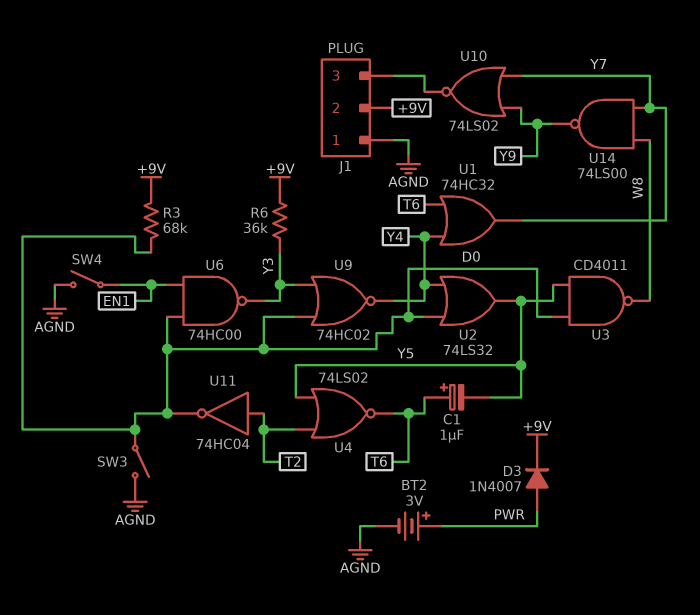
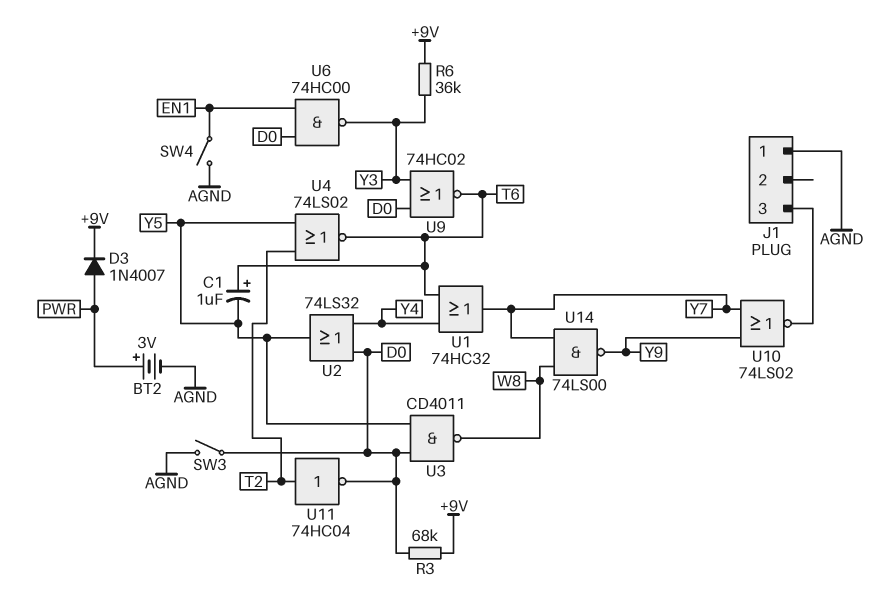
J1 pin 2: +9V -> none
U9: NOR 74HC02 (in D0, in Y3, out Y4) -> NOR 74HC02 (in D0, in Y3, out T6)

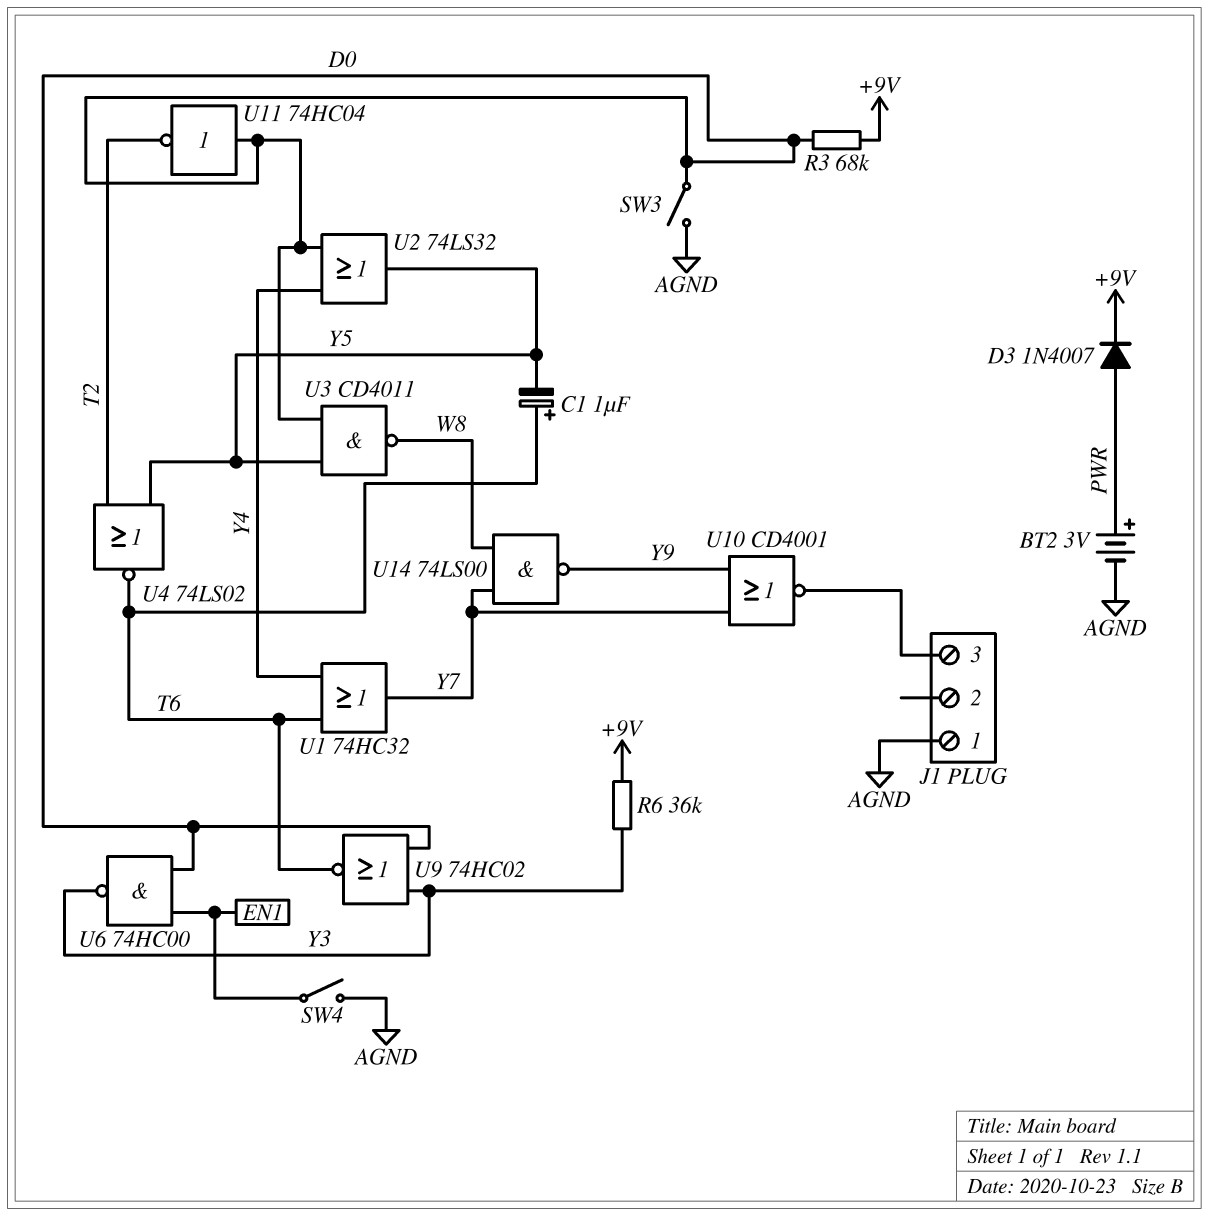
U10: NOR 74LS02 (in Y7, in Y9, out J1/3) -> NOR CD4001 (in Y7, in Y9, out J1/3)
U11: NOT 74HC04 (in T2, out D0) -> NOT 74HC04 (in D0, out T2)

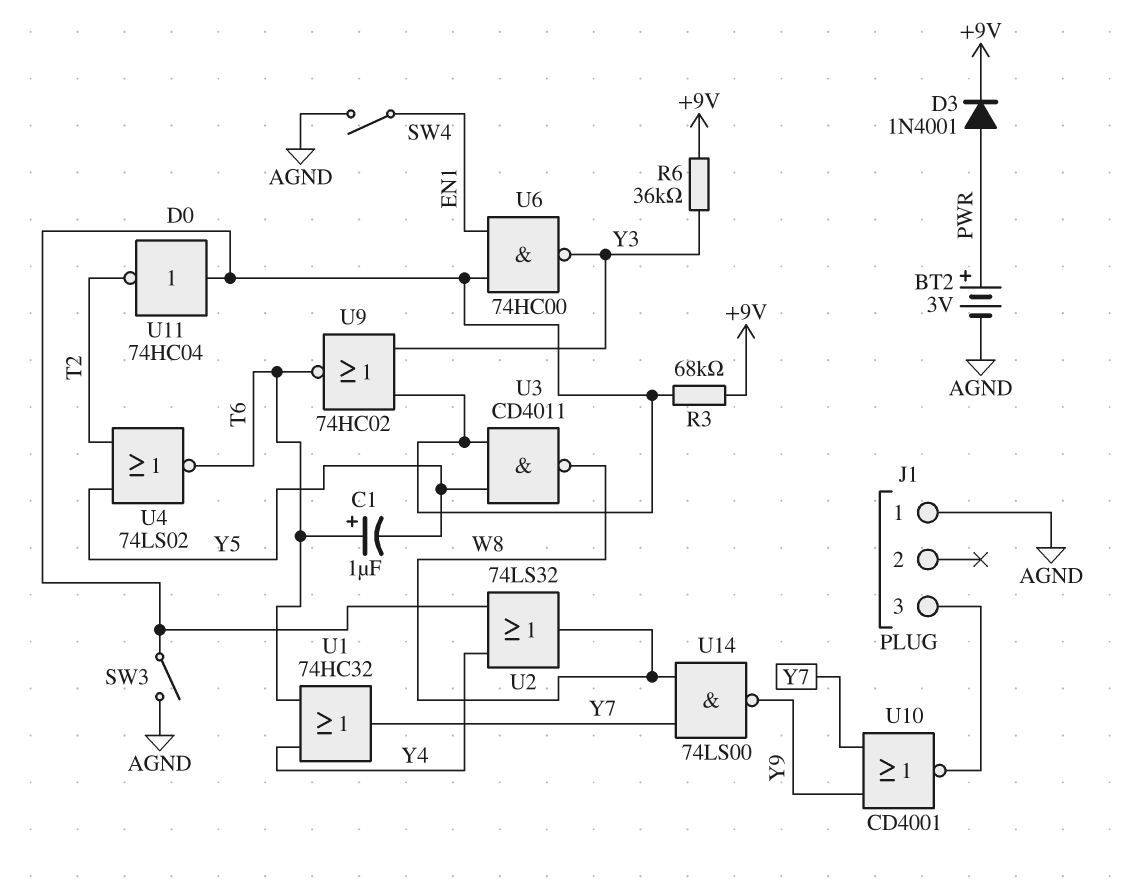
D3: diode 1N4007 (A PWR, K +9V) -> diode 1N4001 (A PWR, K +9V)
U2: OR 74LS32 (in D0, in Y4, out Y5) -> OR 74LS32 (in D0, in Y4, out W8)

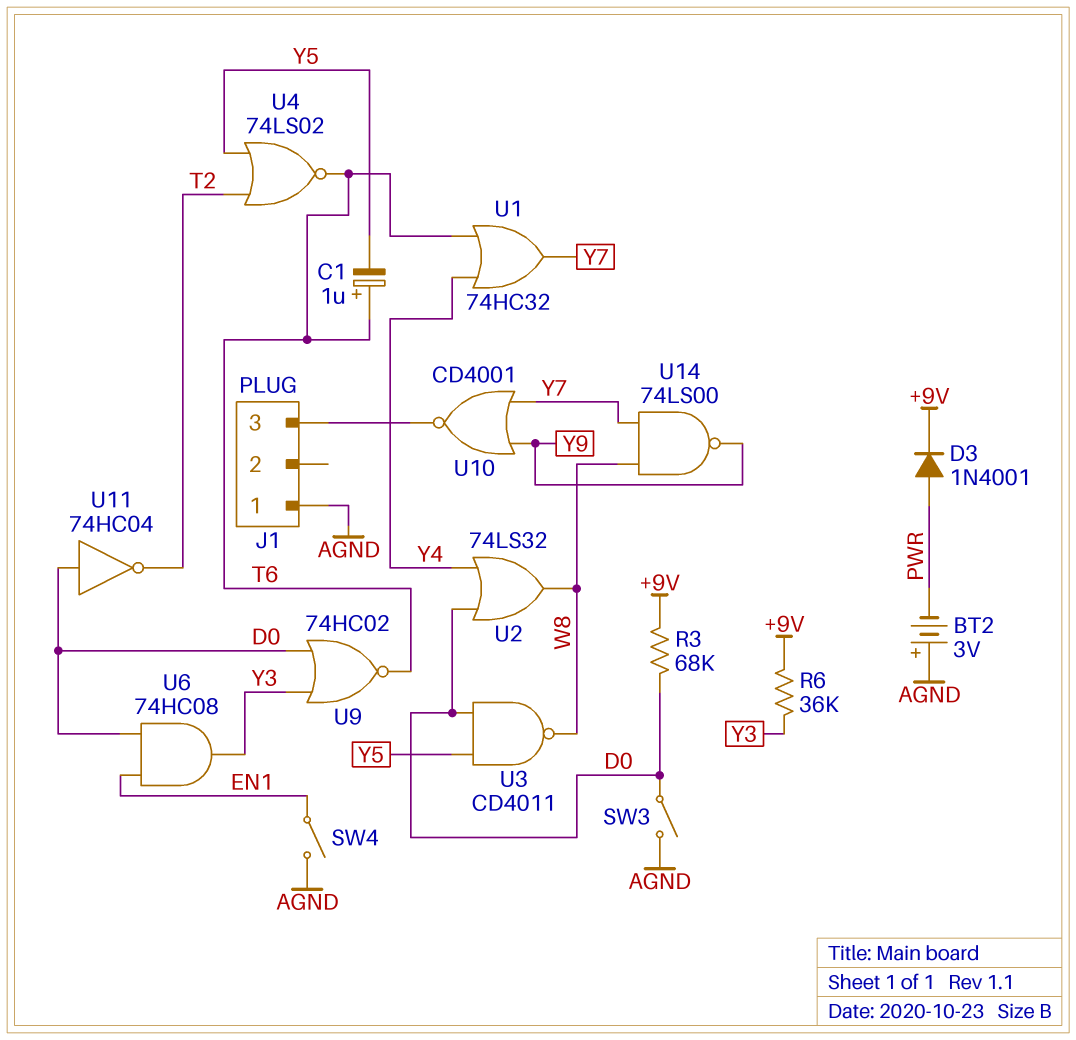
BT2: 3V (plus PWR, minus AGND) -> 3V (plus AGND, minus PWR)
U6: NAND 74HC00 (in D0, in EN1, out Y3) -> AND 74HC08 (in D0, in EN1, out Y3)

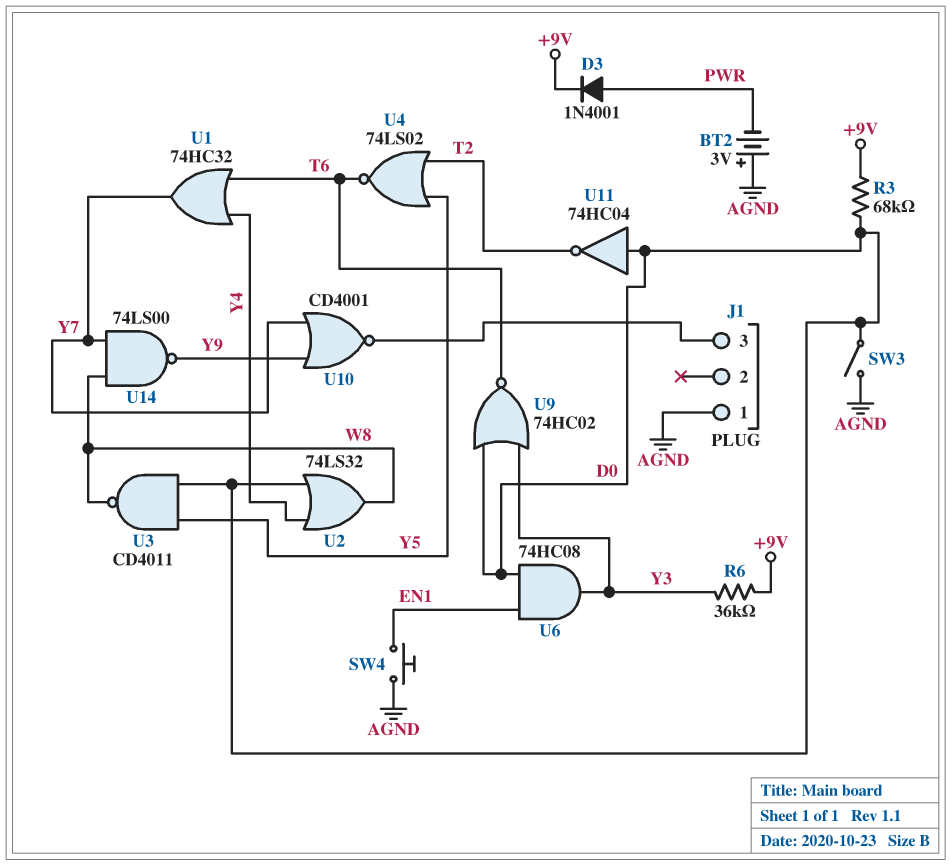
C1: 1uF (plus T6, minus Y5) -> none
SW4: switch (AGND, EN1) -> button (AGND, EN1)

